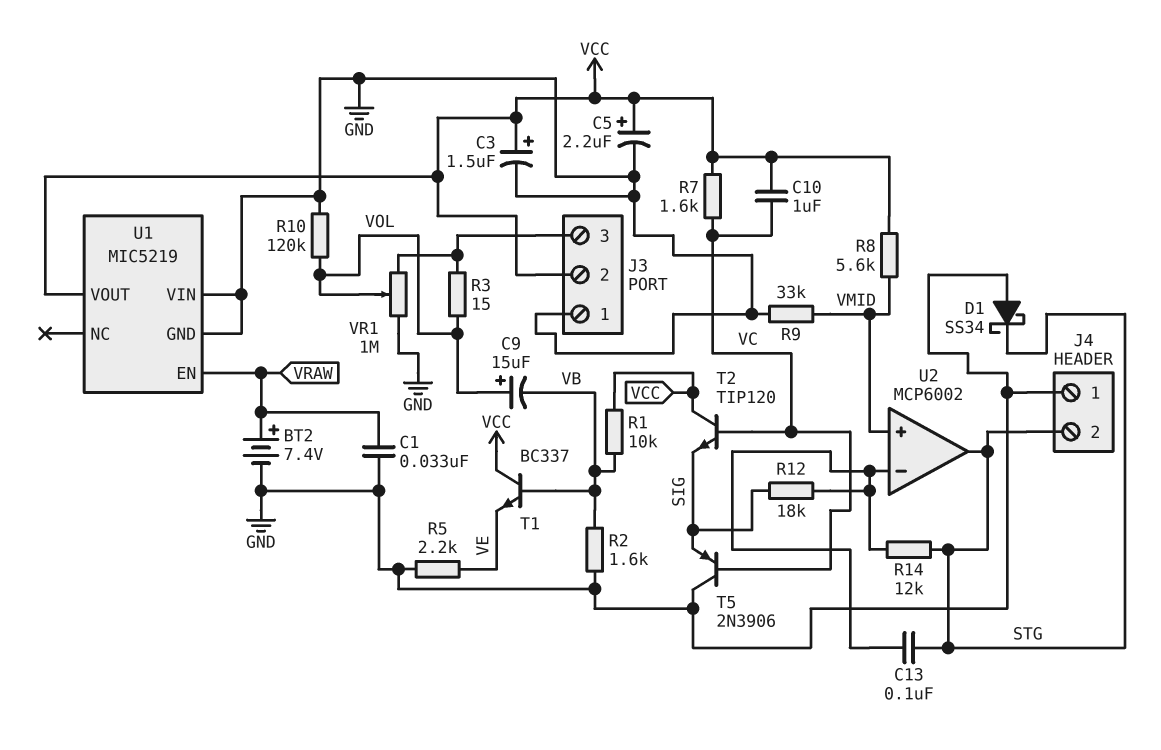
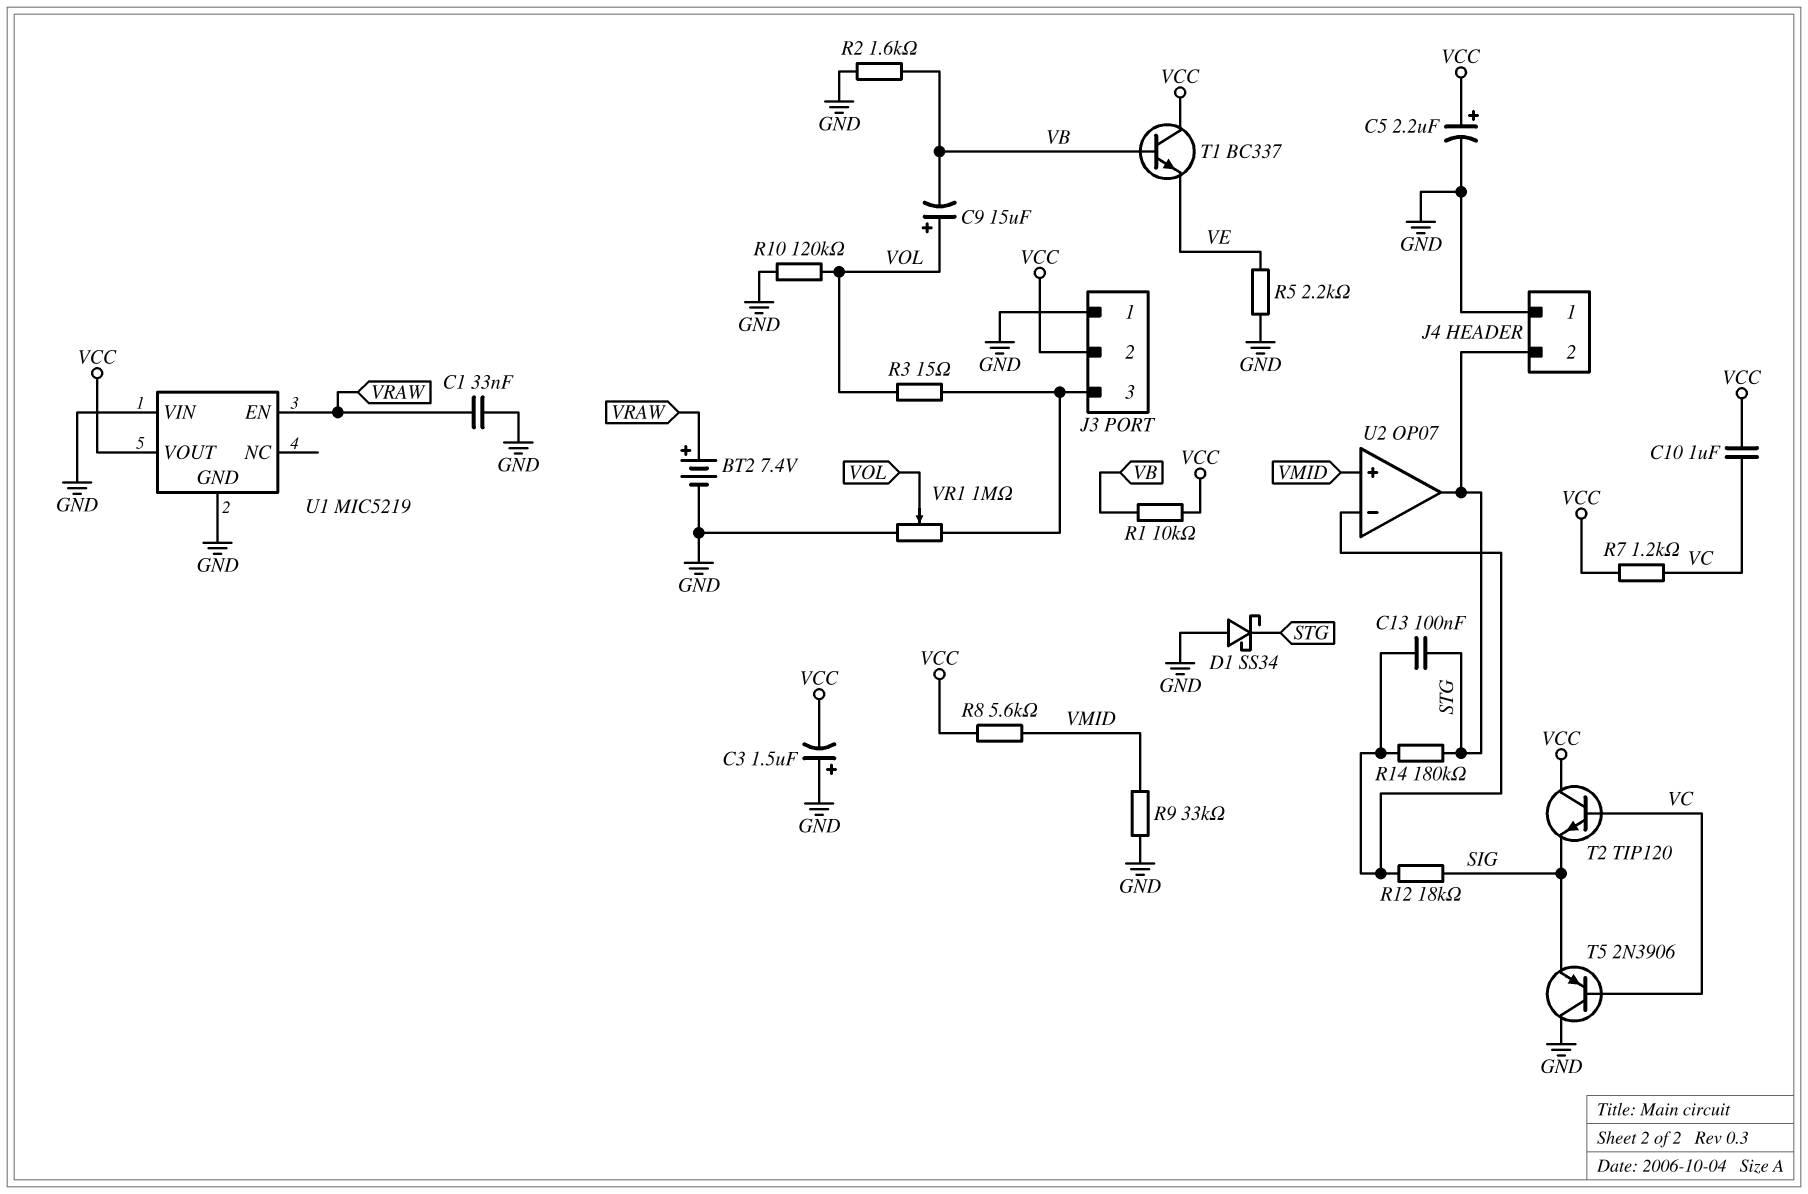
C3: 1.5uF (plus VCC, minus GND) -> 1.5uF (plus GND, minus VCC)
R7: 1.6k (VC, VCC) -> 1.2k (VC, VCC)
R14: 12k (STG, U2/in-) -> 180k (STG, U2/in-)
U2: MCP6002 -> OP07

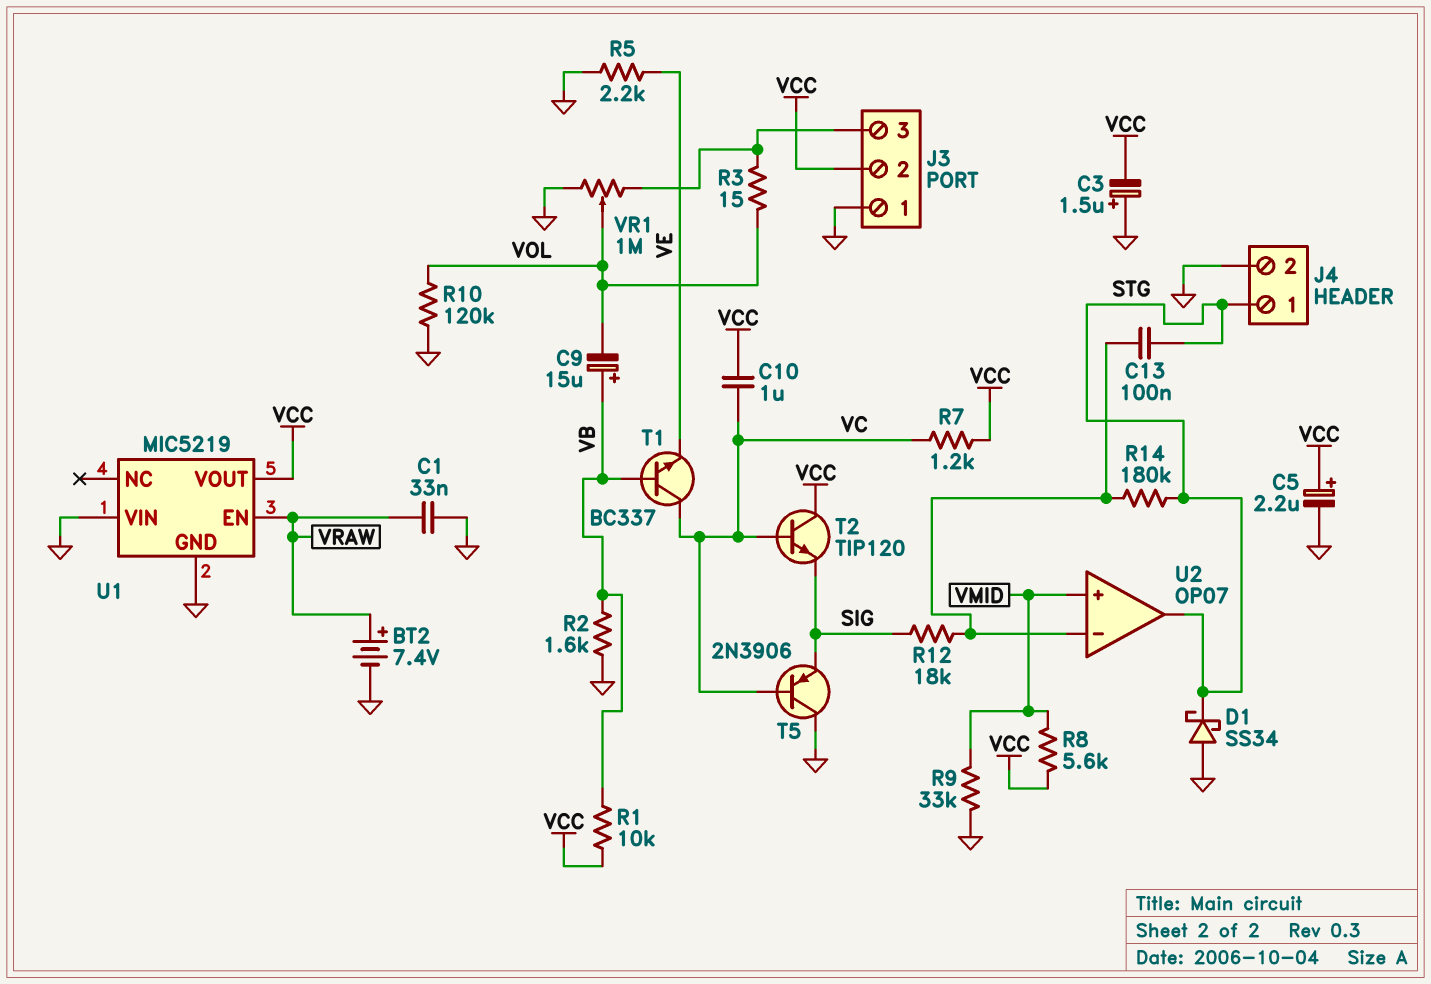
C9: 15uF (plus VOL, minus VB) -> 15uF (plus VB, minus VOL)
J4 pin 1: GND -> STG
J4 pin 2: STG -> GND
T1: NPN BC337 (B VB, C VCC, E VE) -> NPN BC337 (B VB, C VC, E VE)

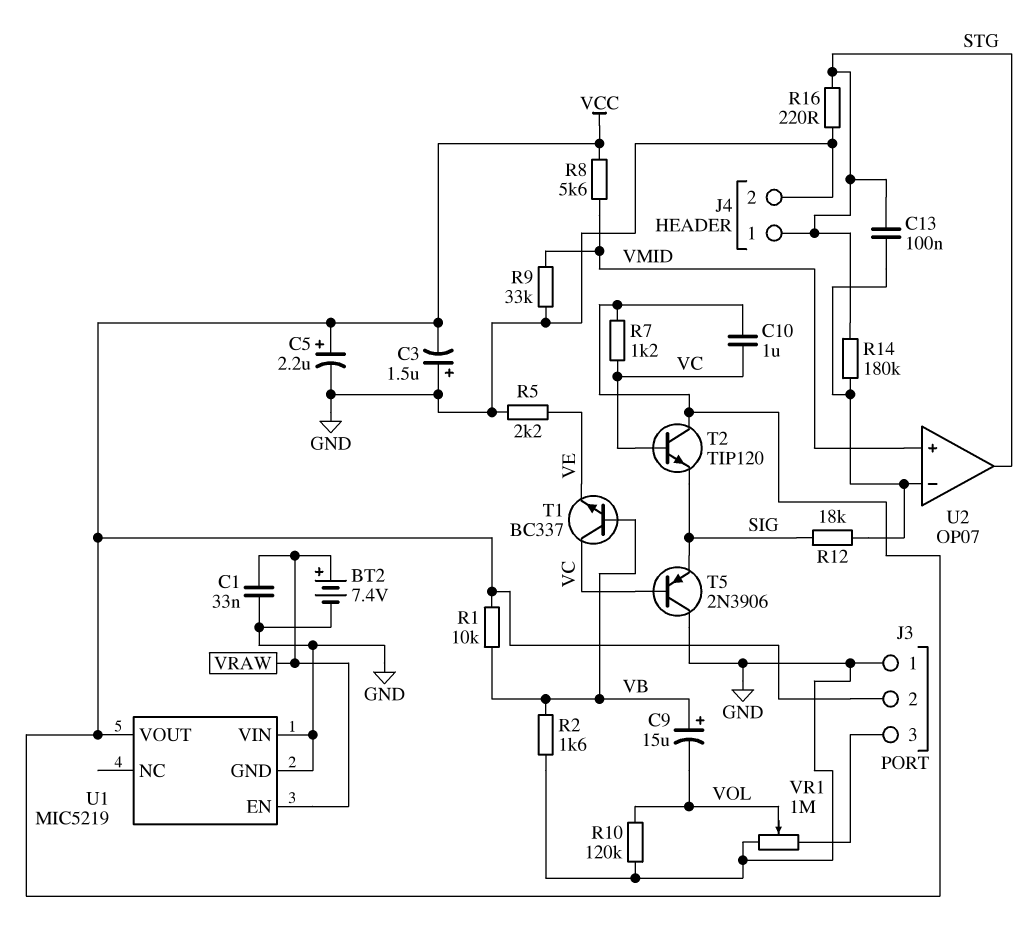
D1: schottky SS34 (A GND, K STG) -> none
R3: 15 (J3/3, VOL) -> none
R16: none -> 220 (GND, STG)

